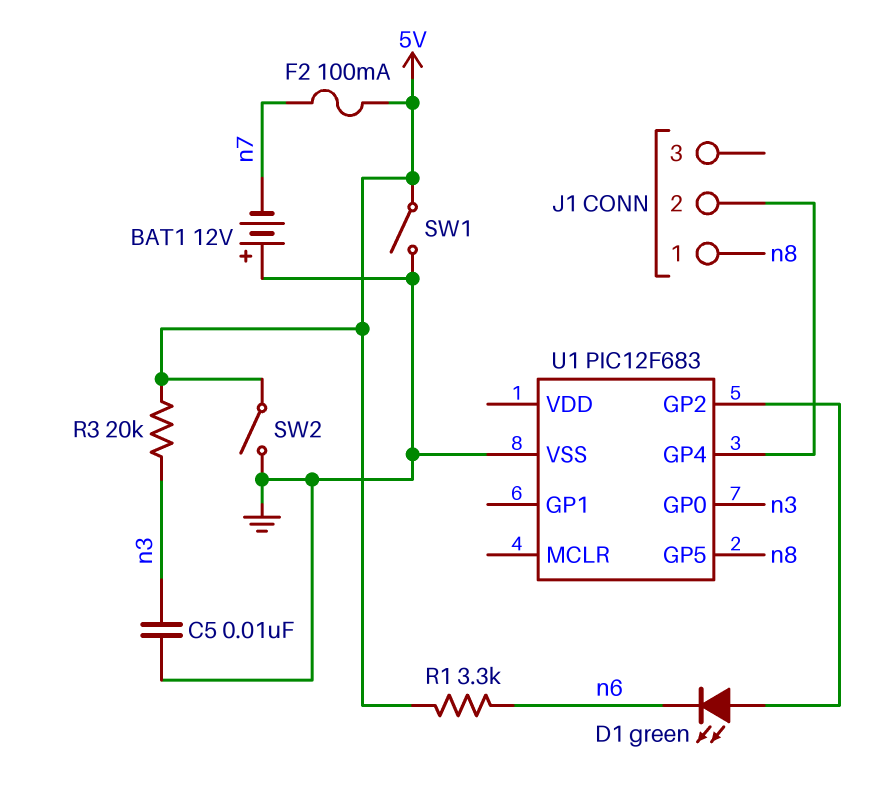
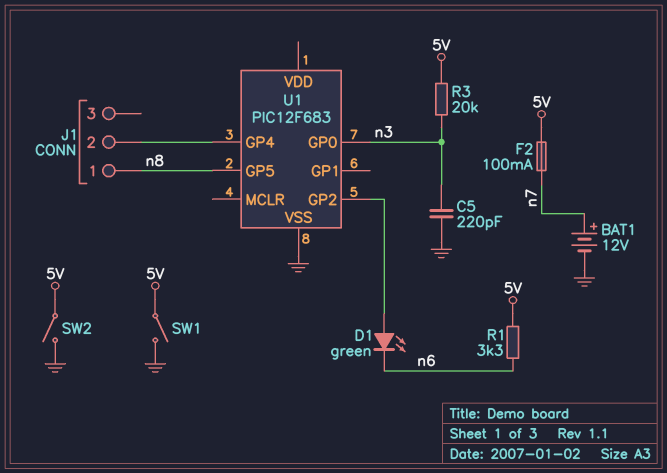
BAT1: 12V (plus GND, minus n7) -> 12V (plus n7, minus GND)
C5: 10nF (GND, n3) -> 220pF (GND, n3)

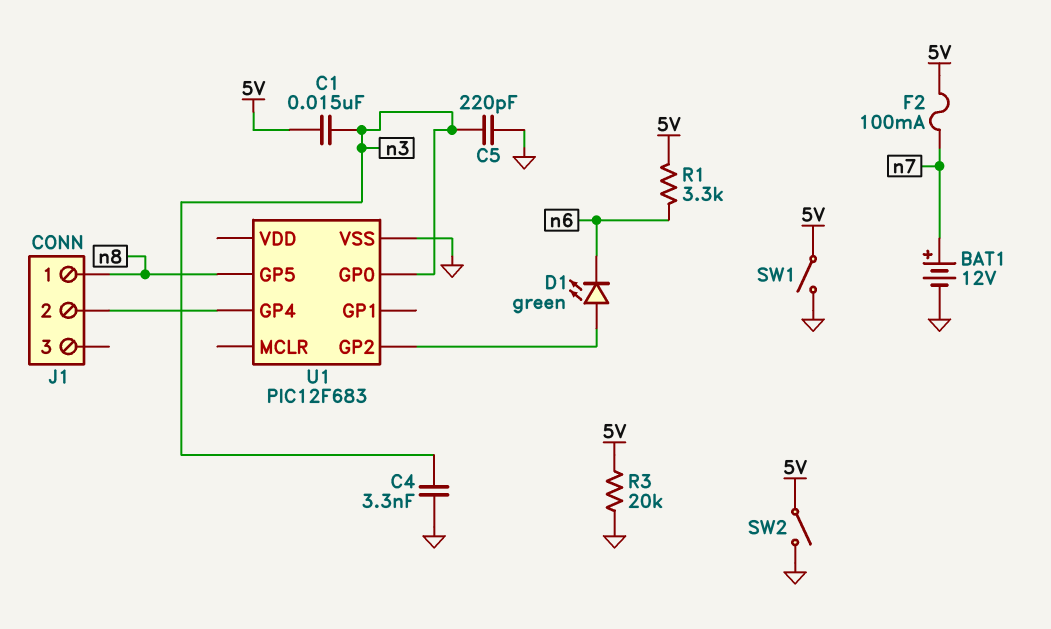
C1: none -> 15nF (5V, n3)
C4: none -> 3.3nF (GND, n3)
R3: 20k (5V, n3) -> 20k (5V, GND)

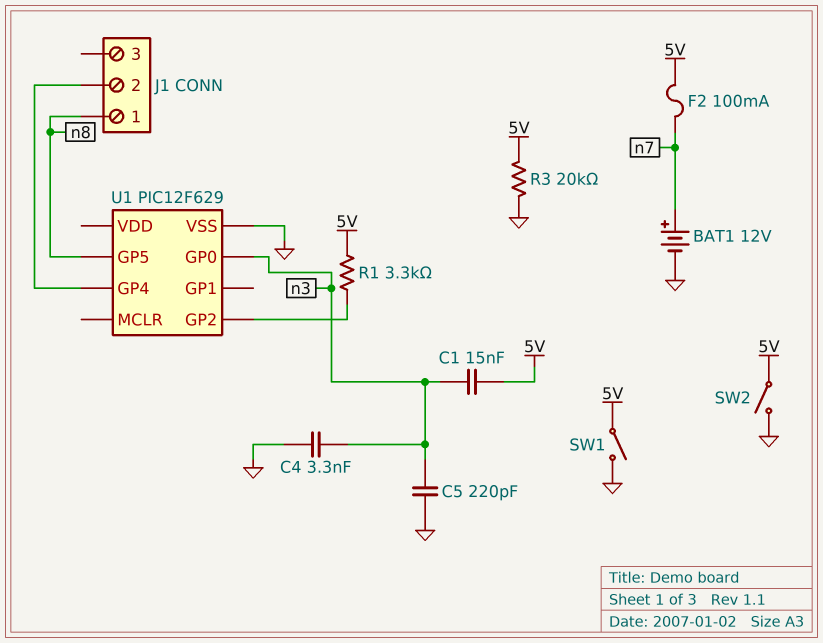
D1: LED green (A U1/GP2, K n6) -> none
R1: 3.3k (5V, n6) -> 3.3k (5V, U1/GP2)
U1: PIC12F683 -> PIC12F629

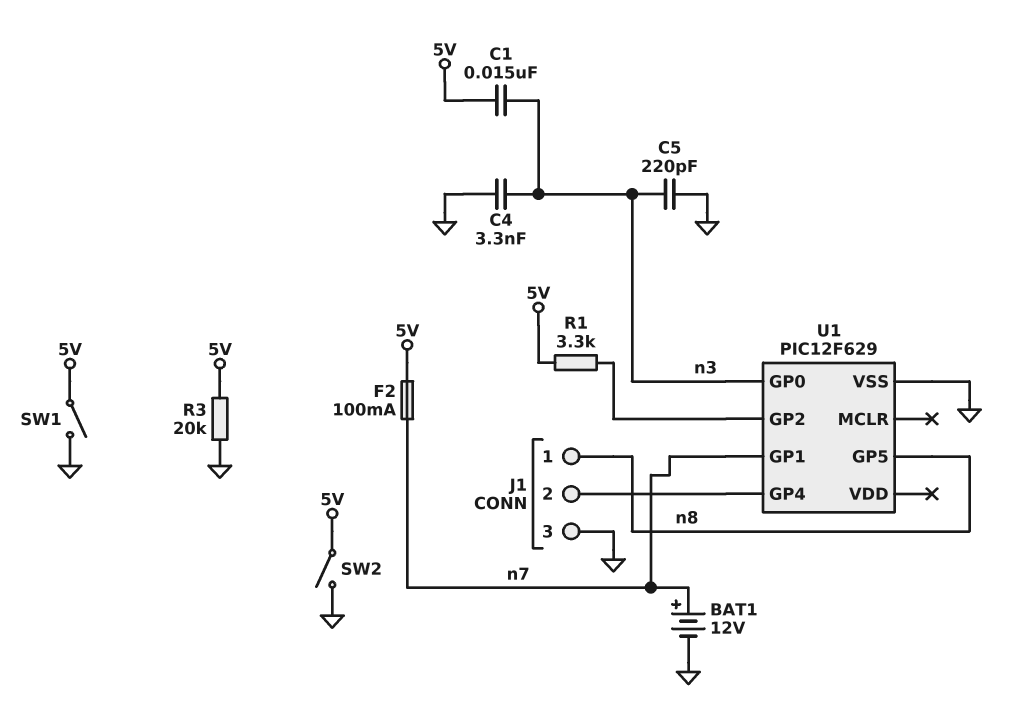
J1 pin 3: none -> GND
U1 pin GP1: none -> n7

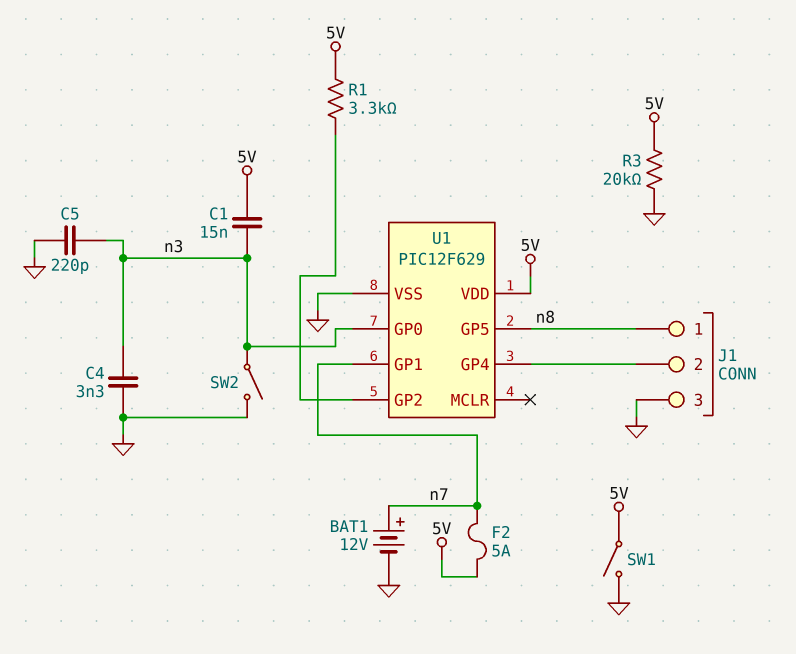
F2: 100mA (5V, n7) -> 5A (5V, n7)
SW2: switch (5V, GND) -> switch (GND, n3)
U1 pin VDD: none -> 5V

